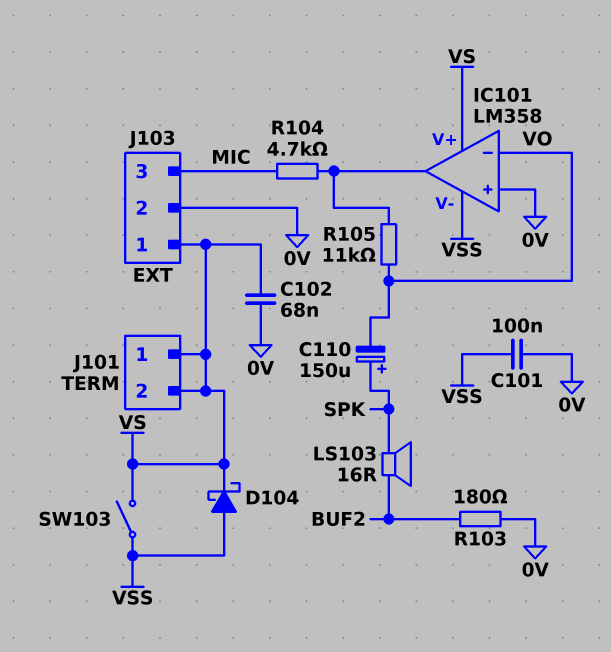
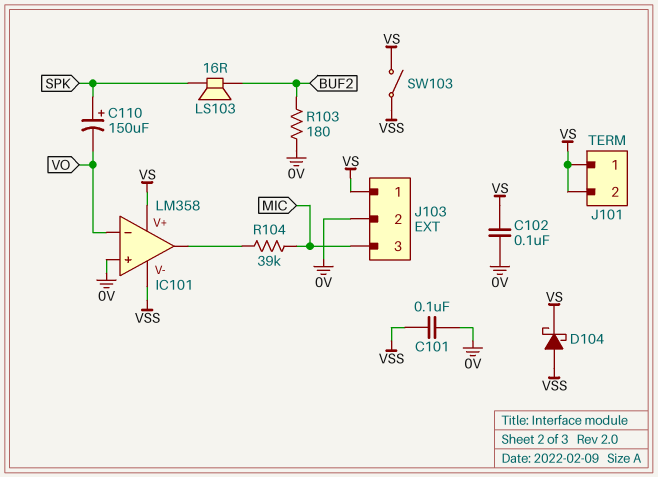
C102: 68nF (0V, VS) -> 100nF (0V, VS)
R104: 4.7k (IC101/out, MIC) -> 39k (IC101/out, MIC)
R105: 11k (IC101/out, VO) -> none

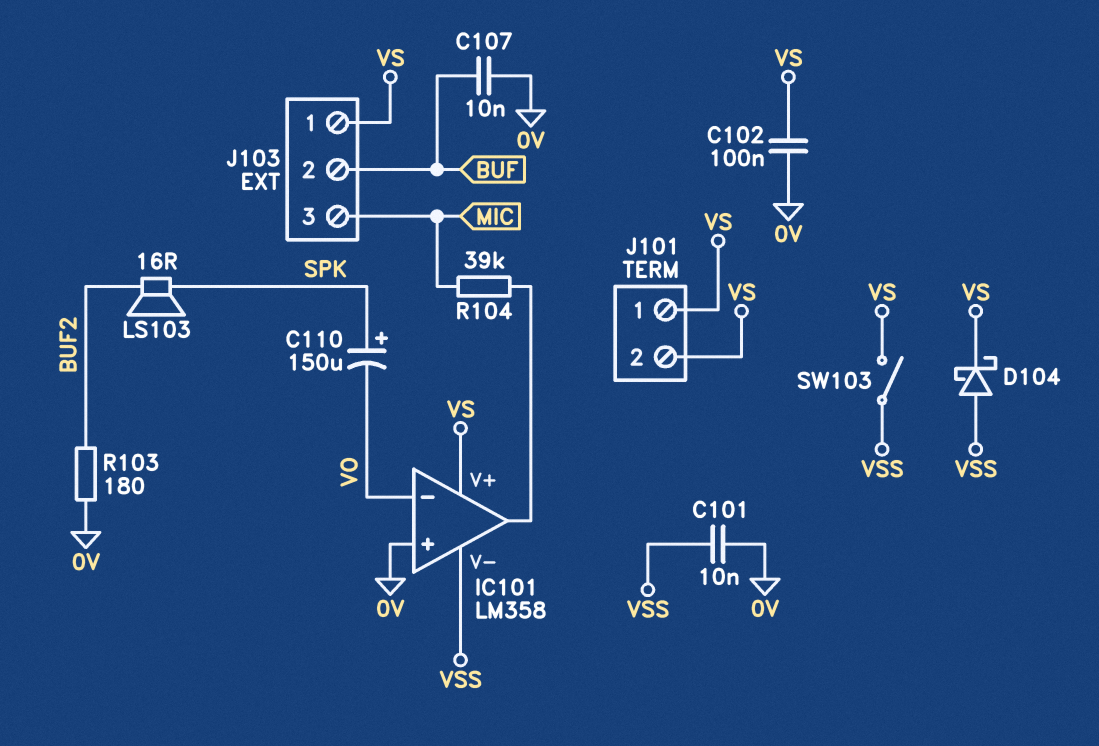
C101: 100nF (0V, VSS) -> 10nF (0V, VSS)
C107: none -> 10nF (0V, BUF)
J103 pin 2: 0V -> BUF

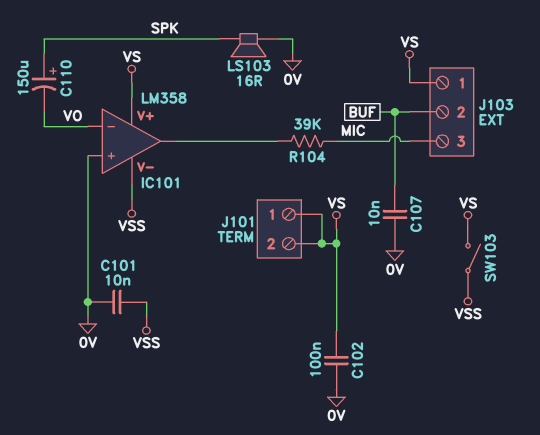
D104: schottky (A VSS, K VS) -> none
LS103: speaker 16R (BUF2, SPK) -> speaker 16R (0V, SPK)
R103: 180 (0V, BUF2) -> none

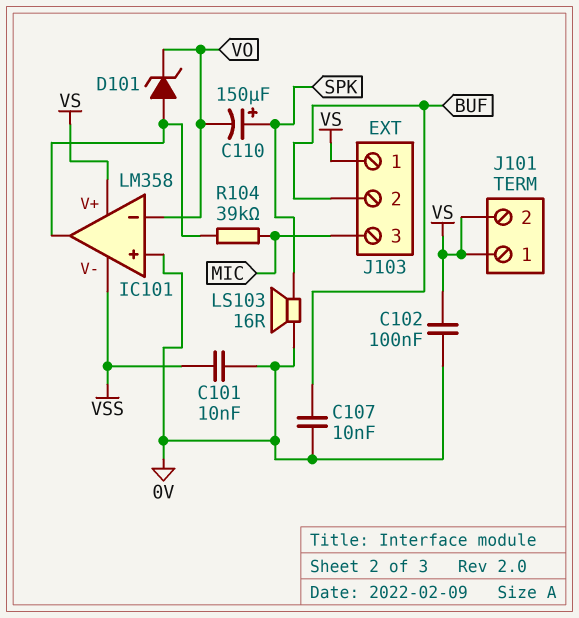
D101: none -> zener (A IC101/out, K VO)
SW103: switch (VS, VSS) -> none

